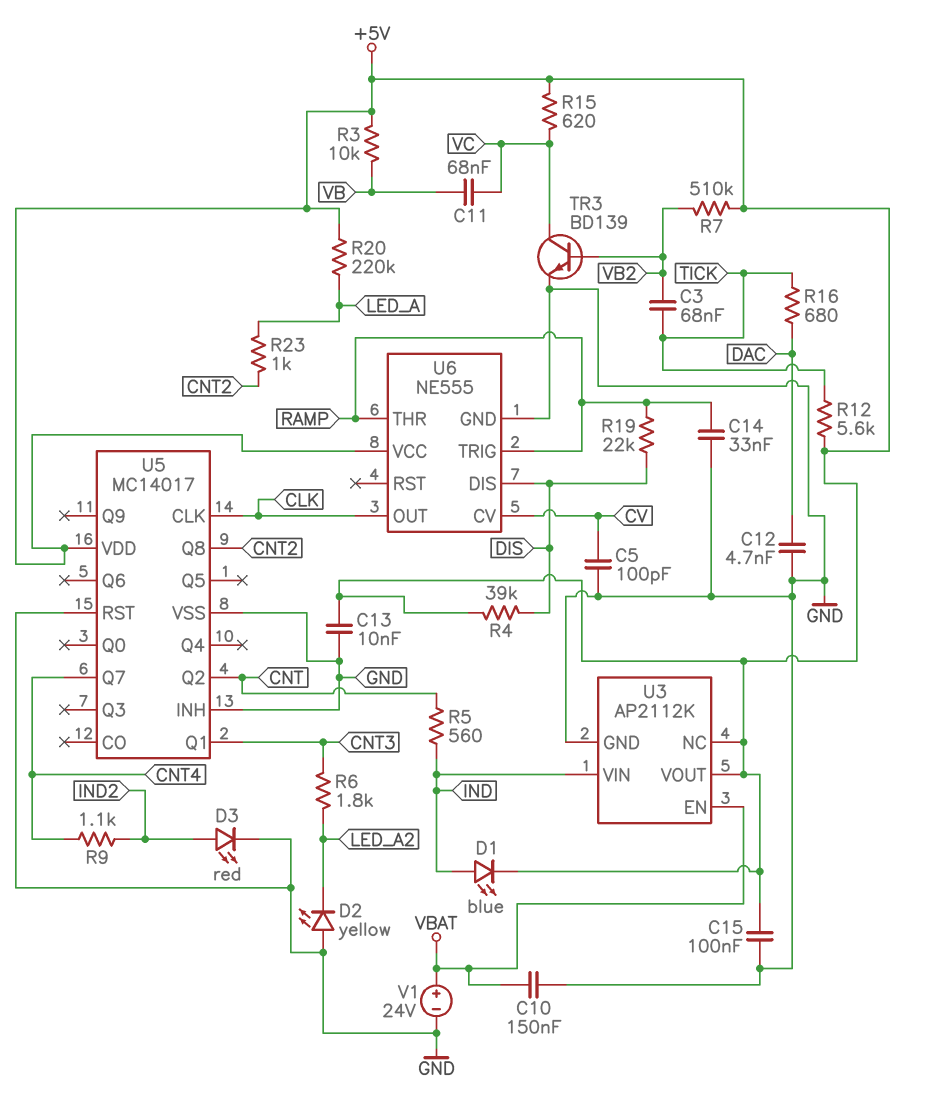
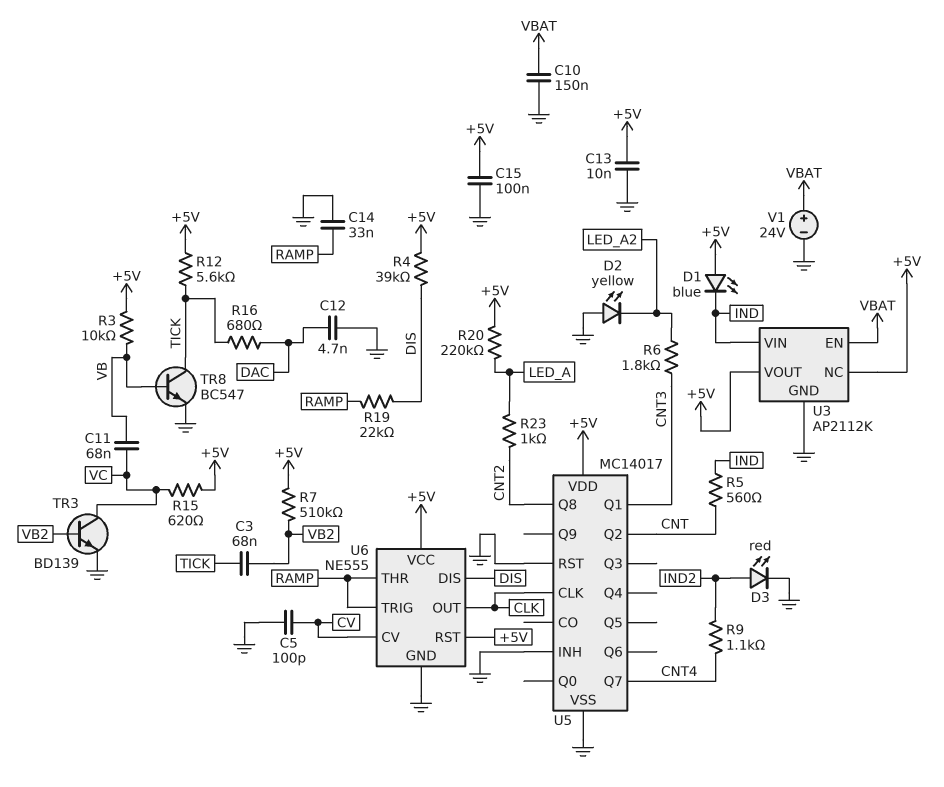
D1: LED blue (A IND, K +5V) -> LED blue (A +5V, K IND)
TR8: none -> NPN BC547 (B VB, C TICK, E GND)
U6 pin RST: none -> +5V

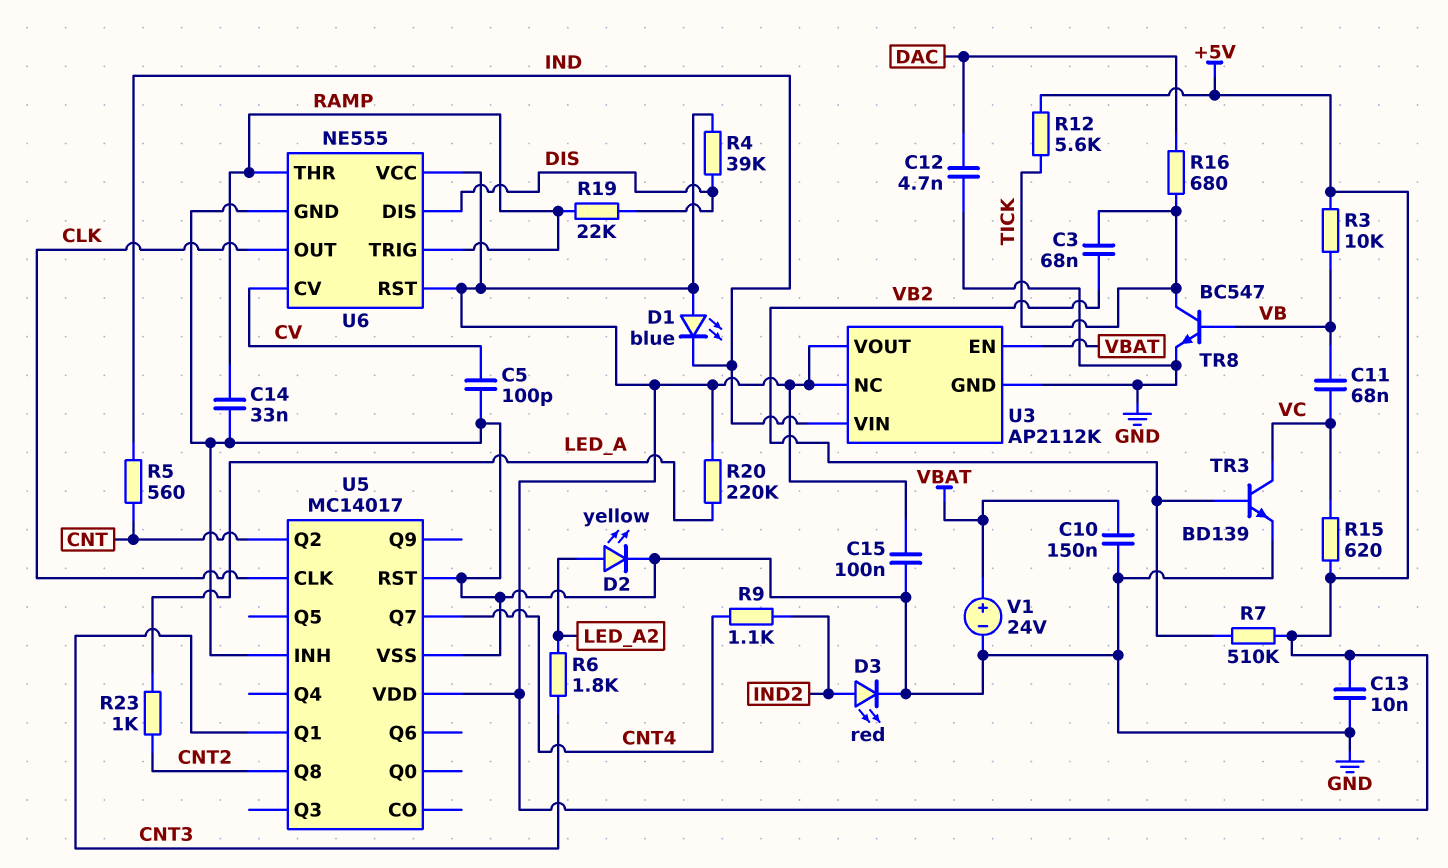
D2: LED yellow (A GND, K LED_A2) -> LED yellow (A LED_A2, K GND)

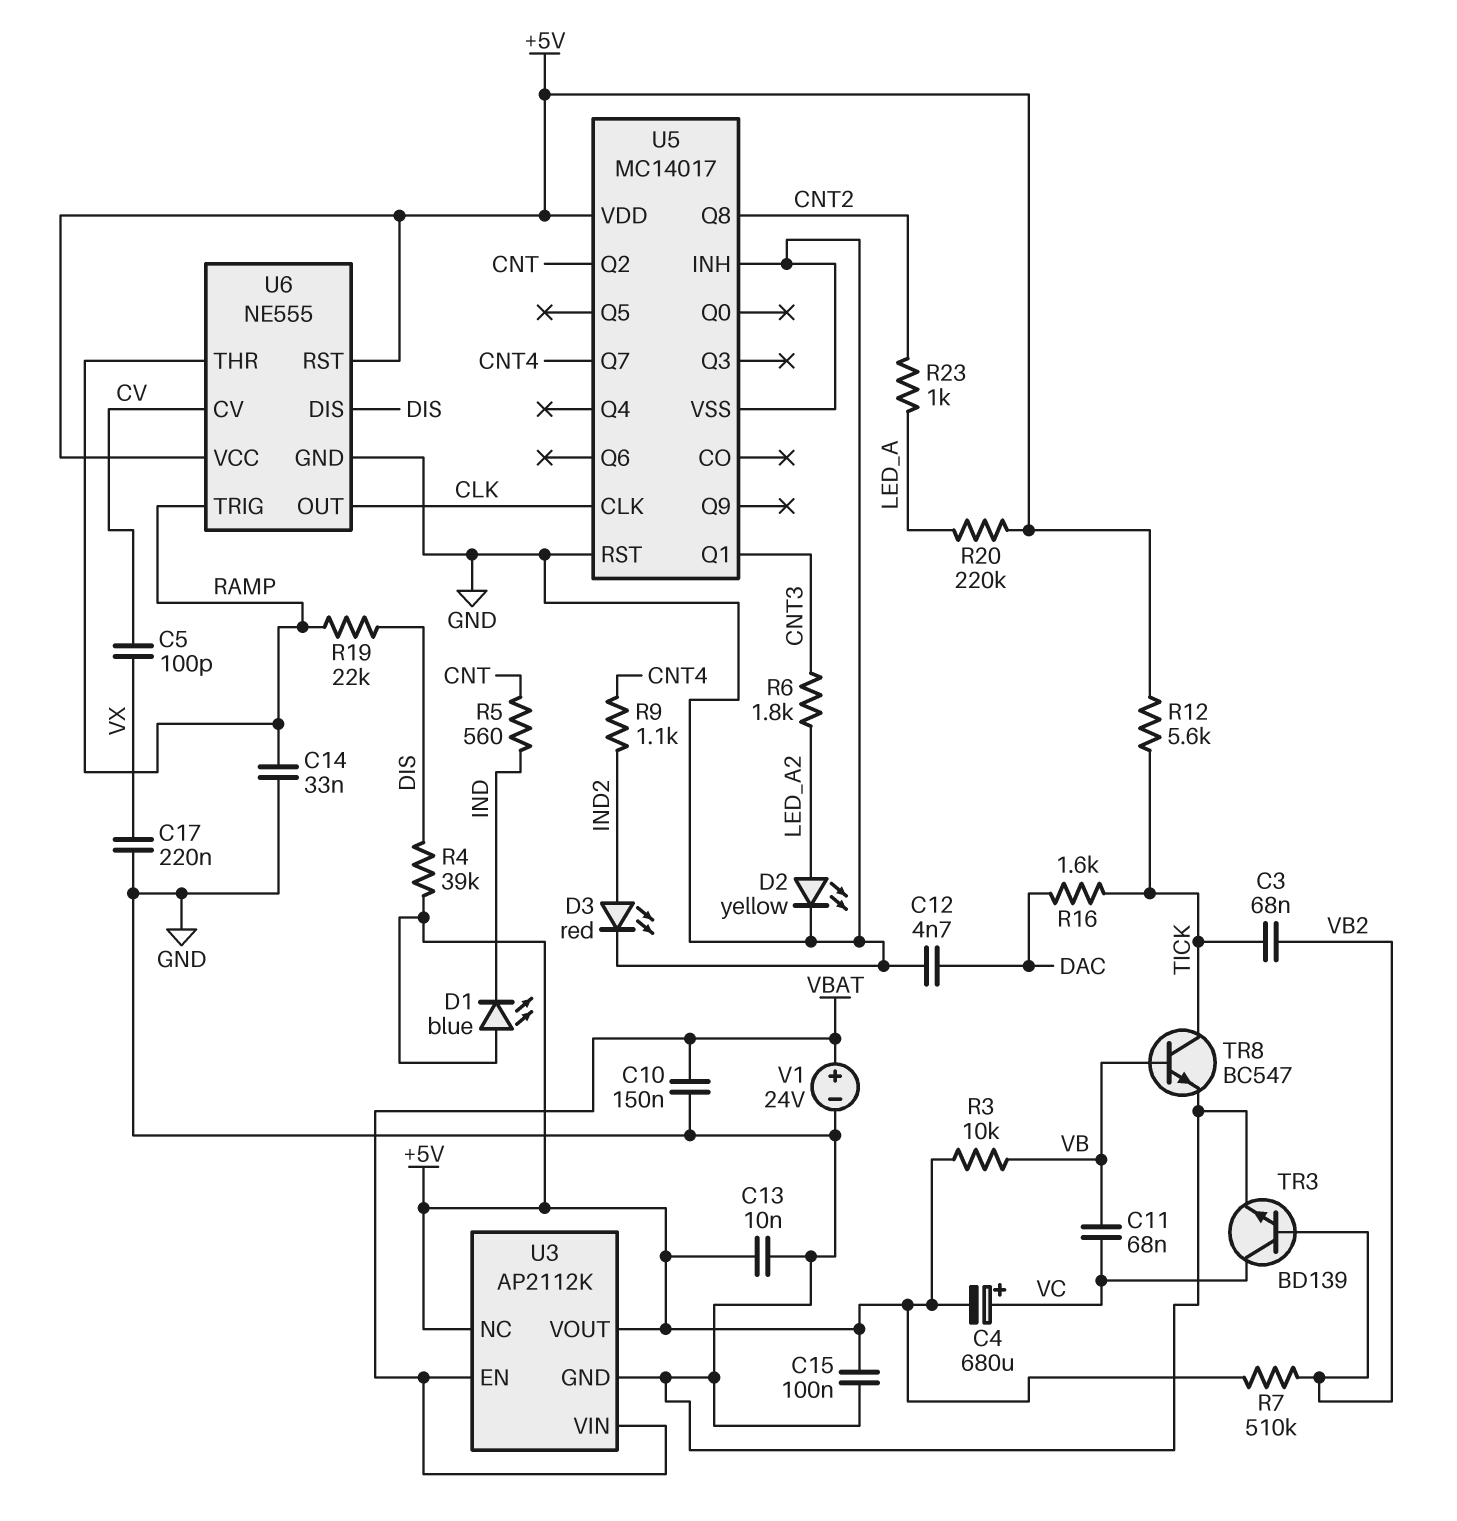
C4: none -> 680uF (plus VC, minus +5V)
C5: 100pF (CV, GND) -> 100pF (CV, VX)
C17: none -> 220nF (GND, VX)
R15: 620 (+5V, VC) -> none
R16: 680 (DAC, TICK) -> 1.6k (DAC, TICK)
U3 pin VIN: IND -> VBAT

